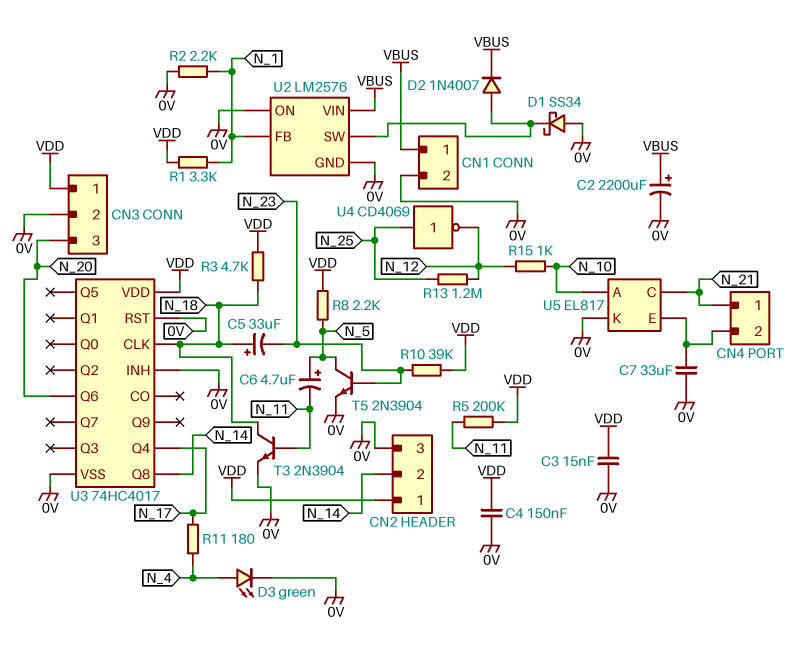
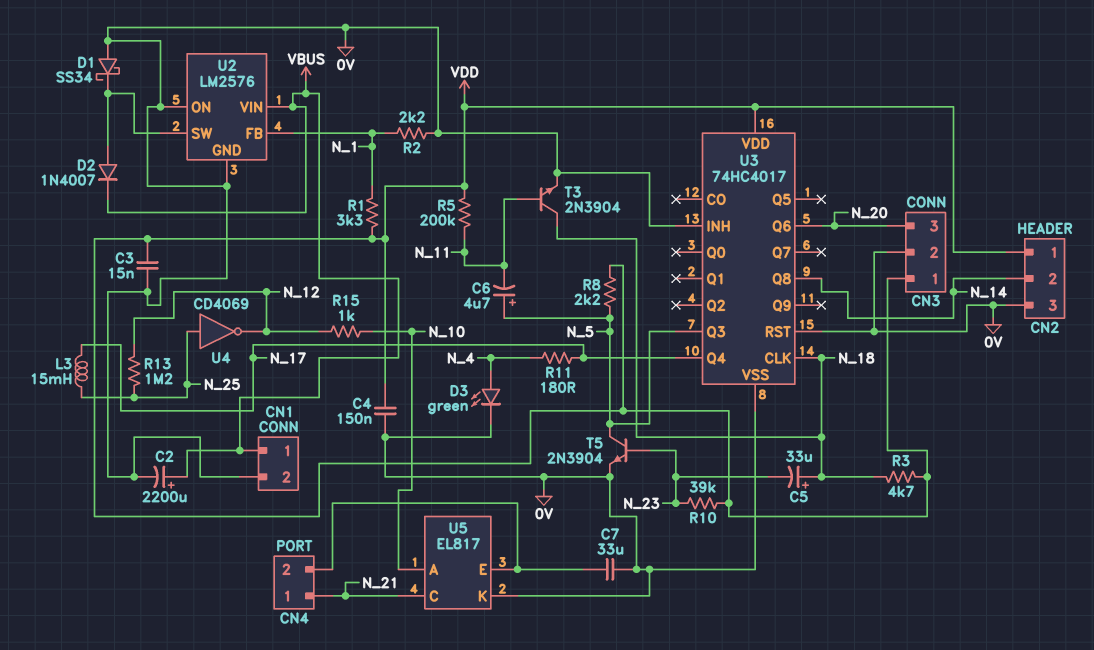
L3: none -> 15mH (N_17, N_25)
U3 pin Q3: none -> N_5

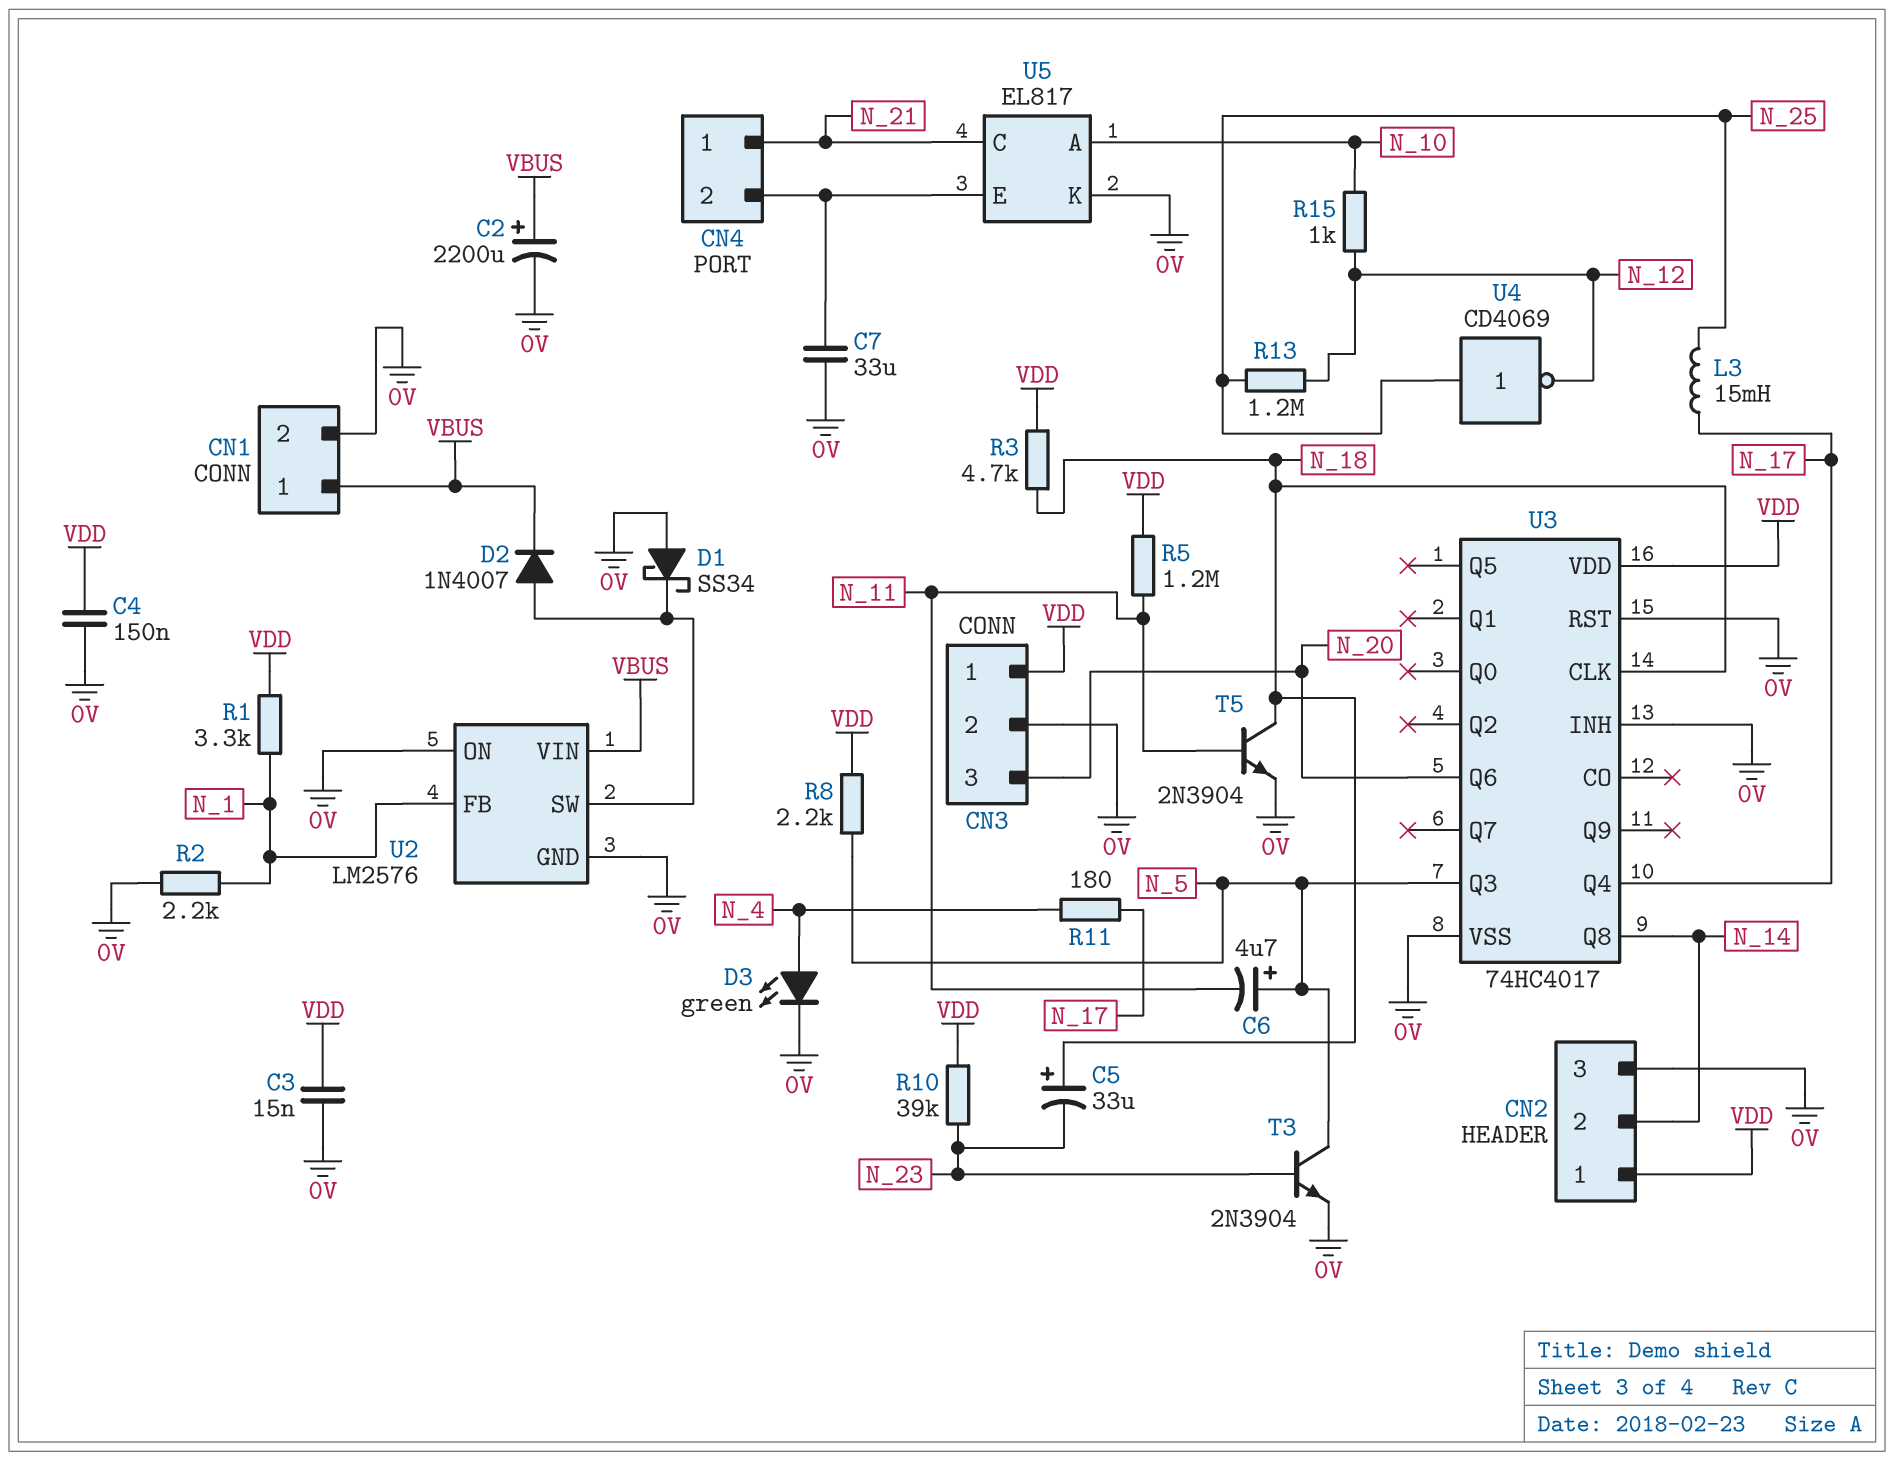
R5: 200k (N_11, VDD) -> 1.2M (N_11, VDD)
T3: NPN 2N3904 (B N_11, C N_18, E 0V) -> NPN 2N3904 (B N_23, C N_5, E 0V)
T5: NPN 2N3904 (B N_23, C N_5, E 0V) -> NPN 2N3904 (B N_11, C N_18, E 0V)

